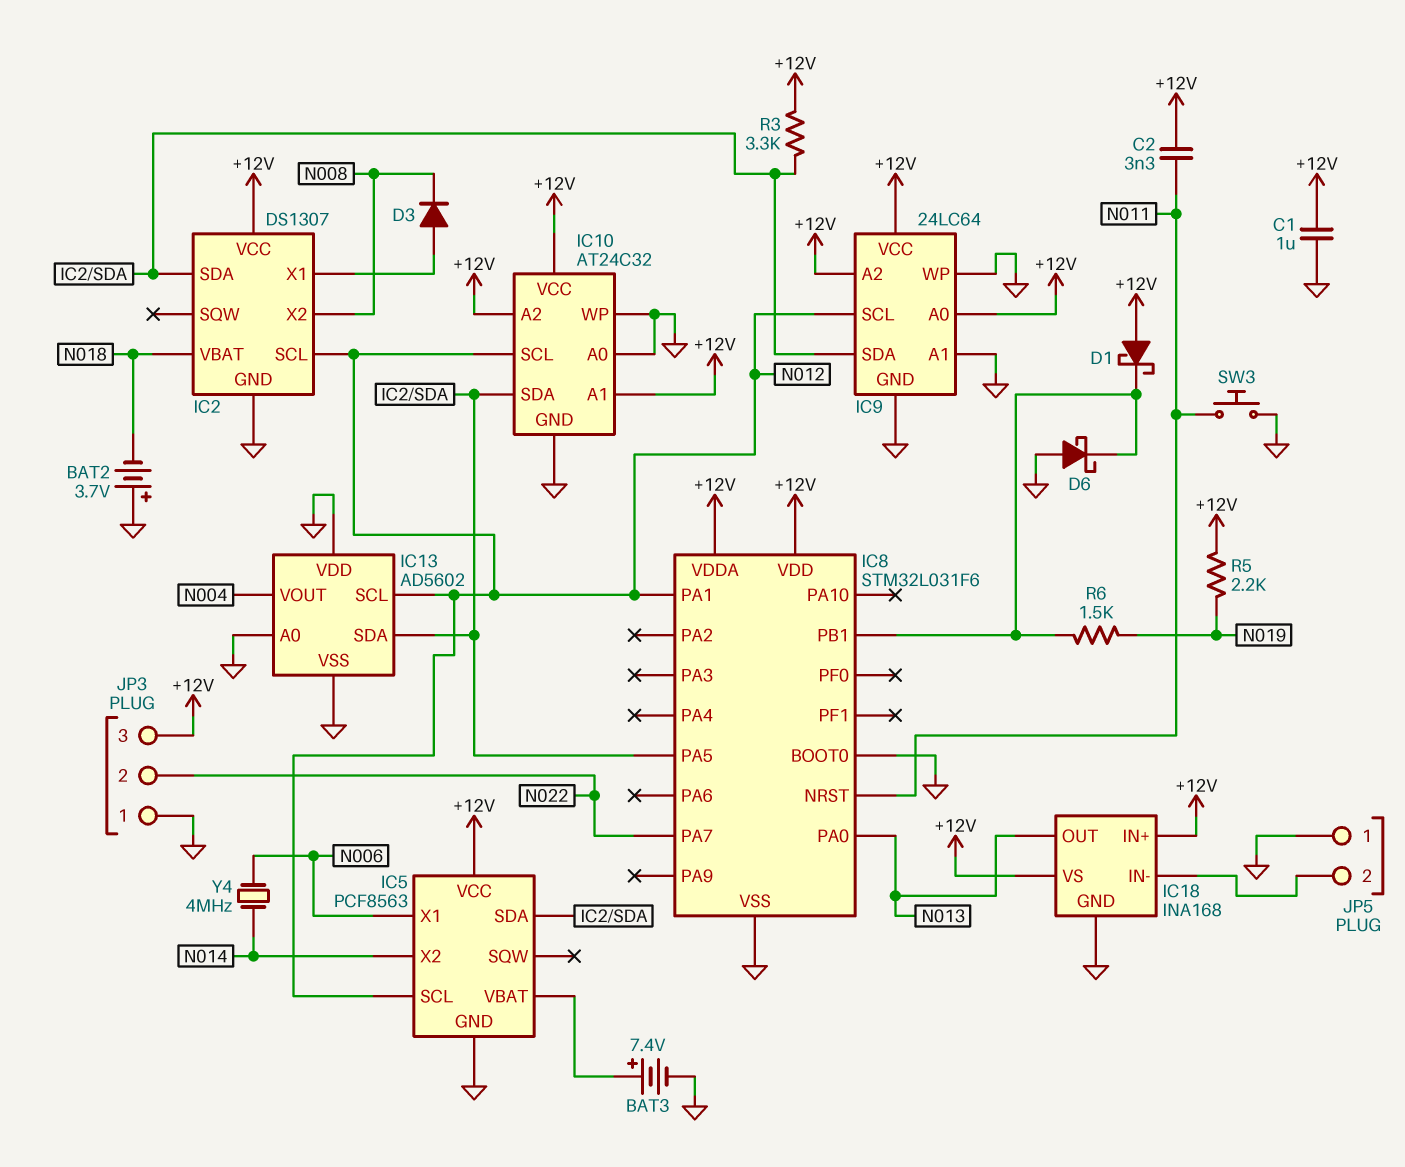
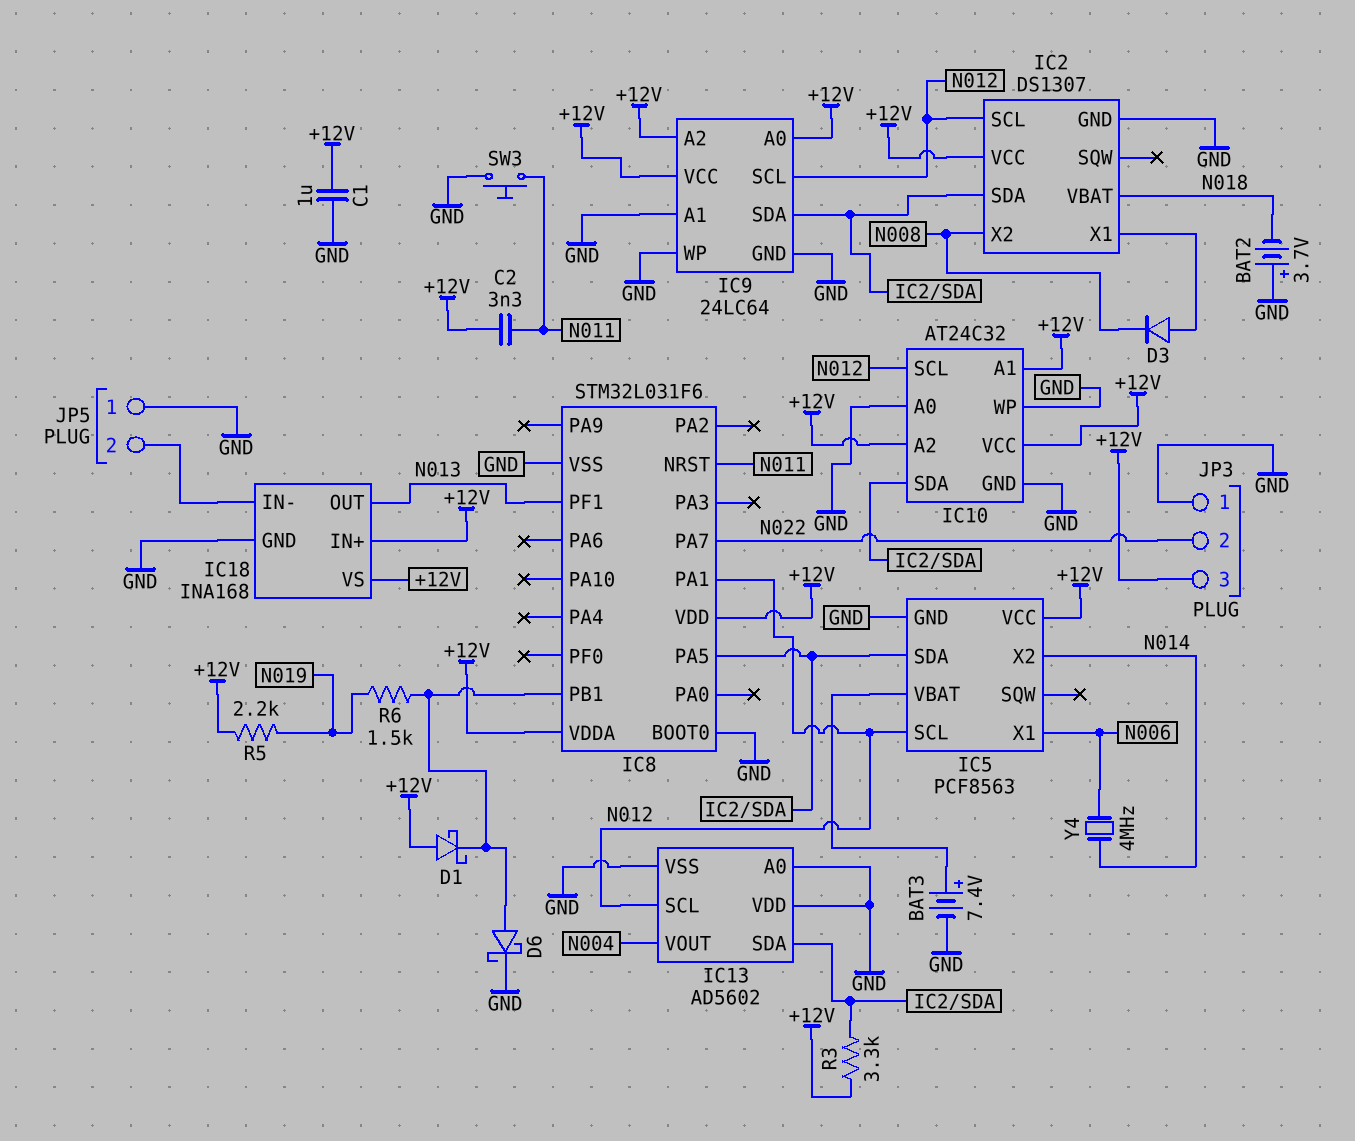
D6: schottky (A GND, K IC8/PB1) -> schottky (A IC8/PB1, K GND)
IC8 pin PA0: N013 -> none
IC8 pin PF1: none -> N013

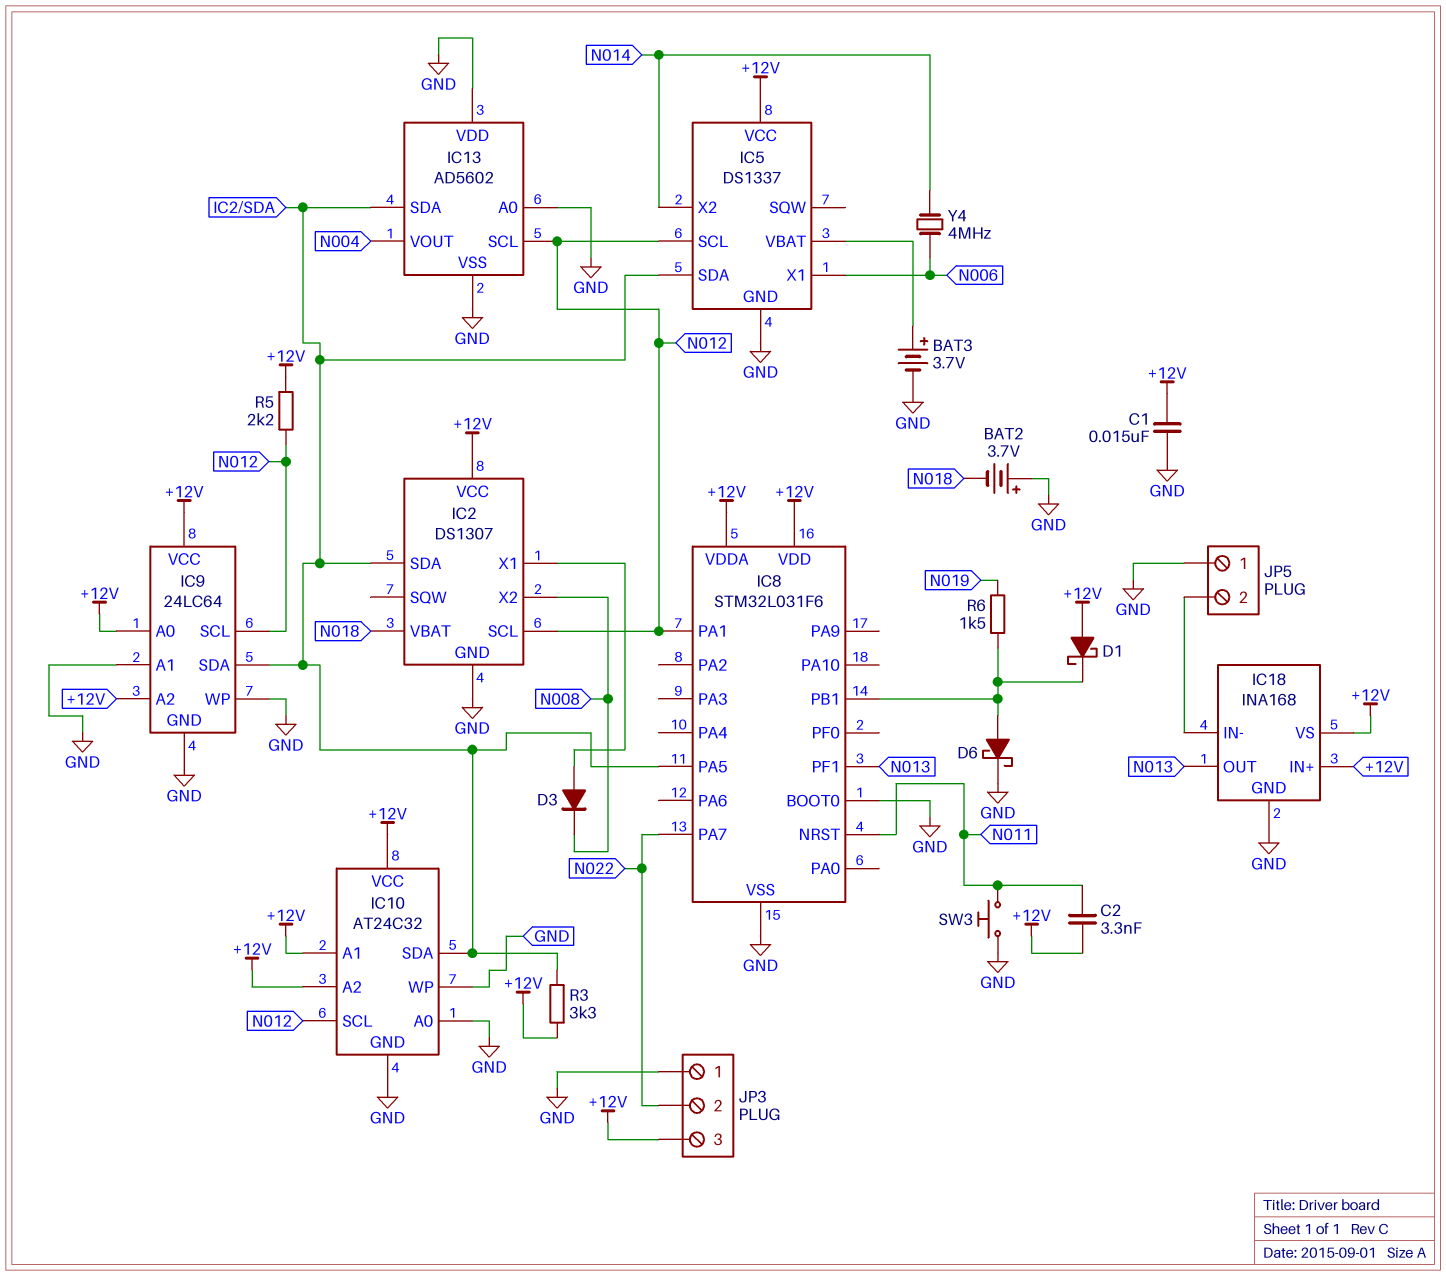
BAT3: 7.4V (plus IC5/VBAT, minus GND) -> 3.7V (plus IC5/VBAT, minus GND)
C1: 1uF (+12V, GND) -> 15nF (+12V, GND)
IC5: PCF8563 -> DS1337
R5: 2.2k (+12V, N019) -> 2.2k (+12V, N012)

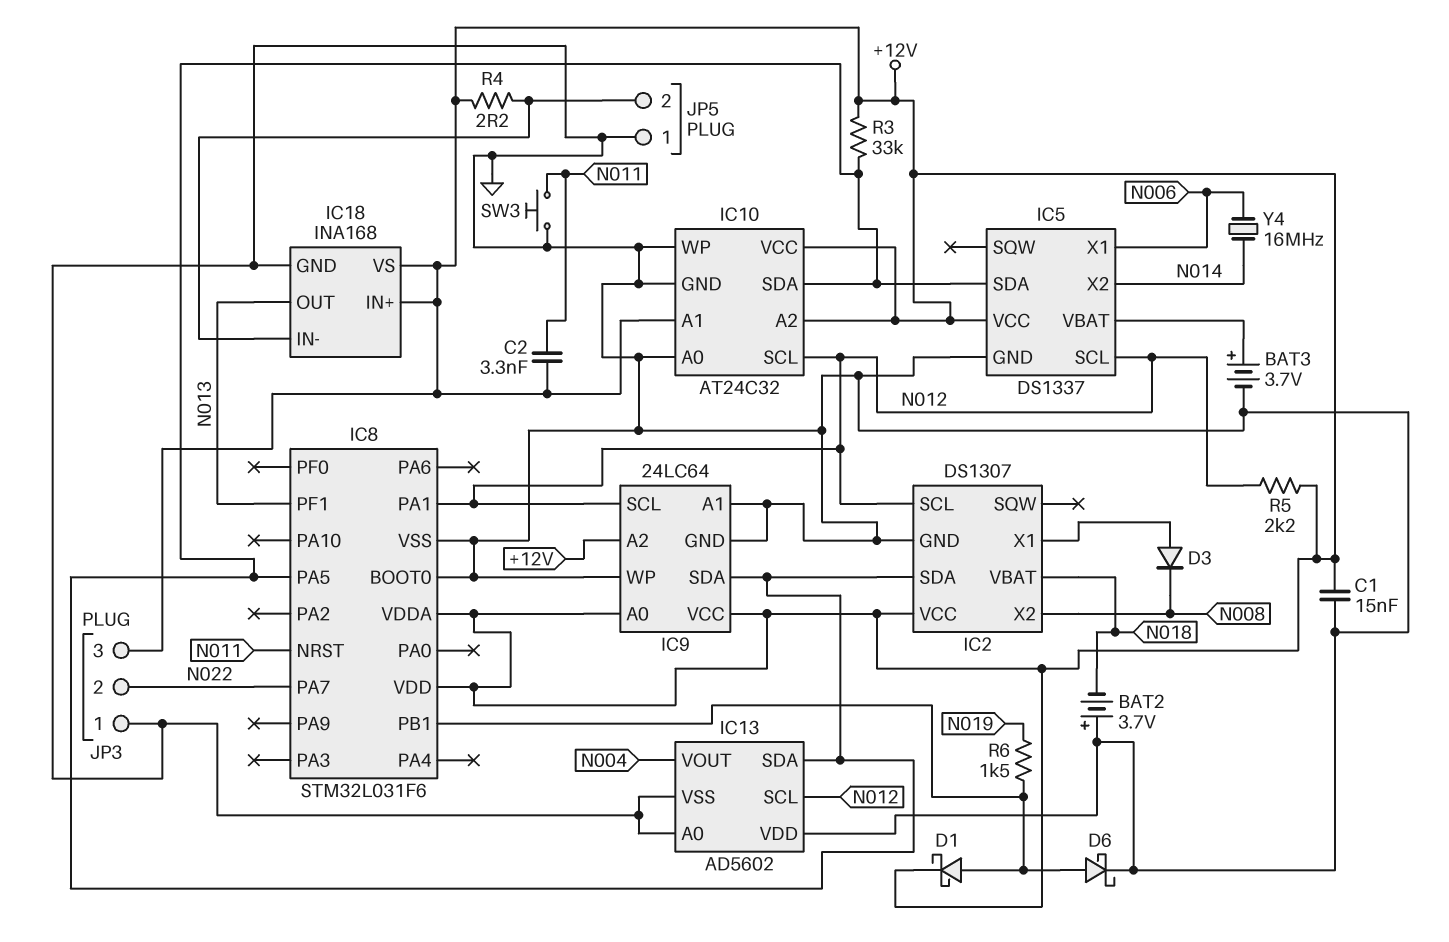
D1: schottky (A +12V, K IC8/PB1) -> schottky (A IC8/PB1, K +12V)
R3: 3.3k (+12V, IC2/SDA) -> 33k (+12V, IC2/SDA)
R4: none -> 2.2 (+12V, IC18/IN-)
Y4: 4MHz (N006, N014) -> 16MHz (N006, N014)

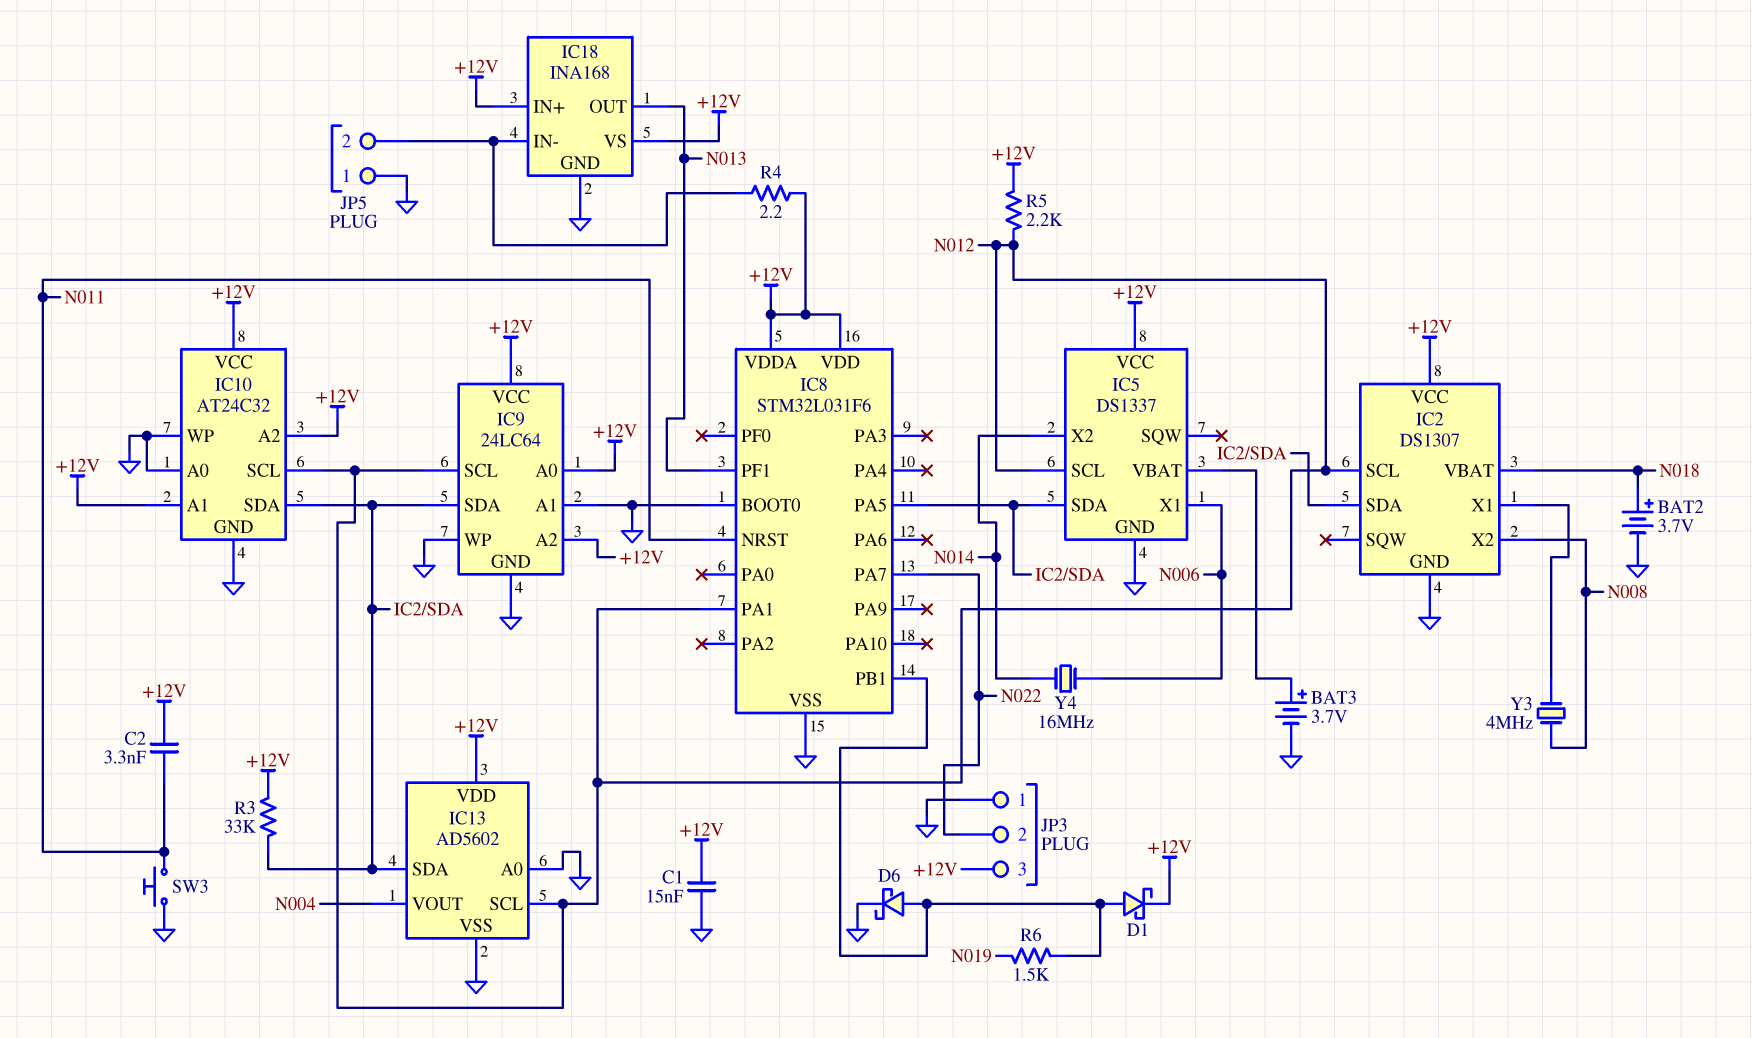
BAT2: 3.7V (plus GND, minus N018) -> 3.7V (plus N018, minus GND)
D3: diode (A IC2/X1, K N008) -> none
IC13 pin VDD: GND -> +12V
Y3: none -> 4MHz (IC2/X1, N008)

